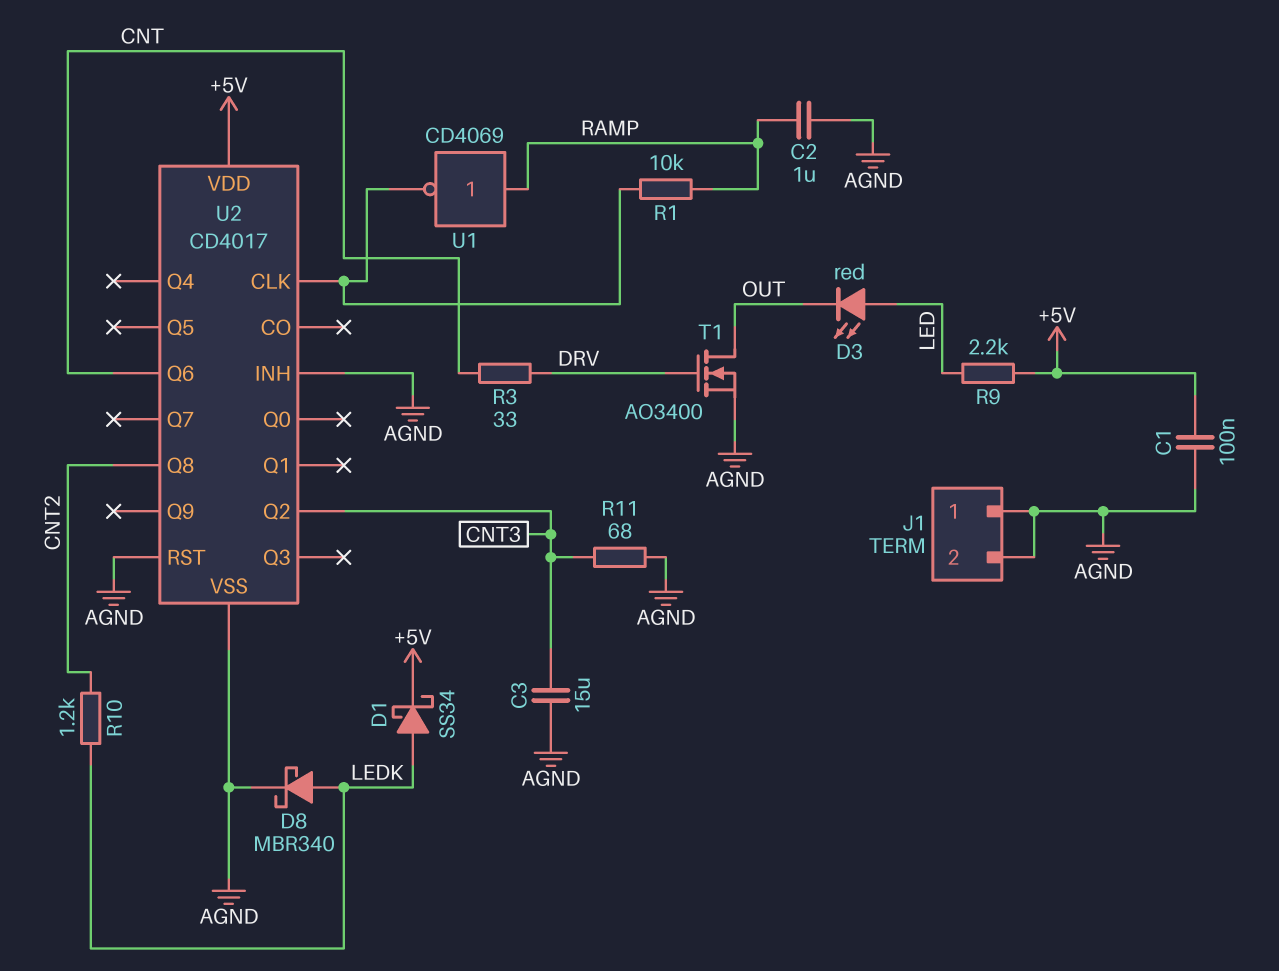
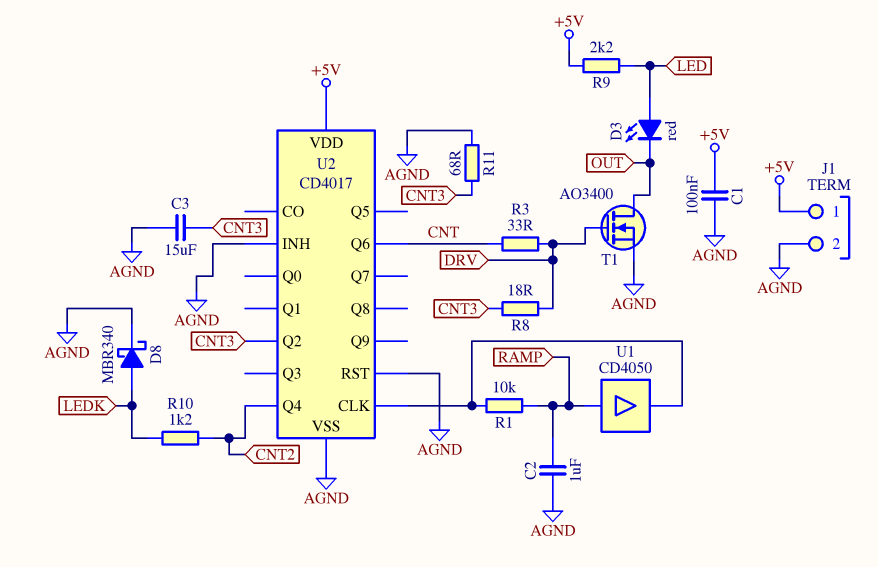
D1: schottky SS34 (A LEDK, K +5V) -> none
J1 pin 1: AGND -> +5V
R8: none -> 18 (CNT3, DRV)
U1: NOT CD4069 (in RAMP, out U2/CLK) -> buffer CD4050 (in RAMP, out U2/CLK)
U2 pin Q4: none -> CNT2
U2 pin Q8: CNT2 -> none

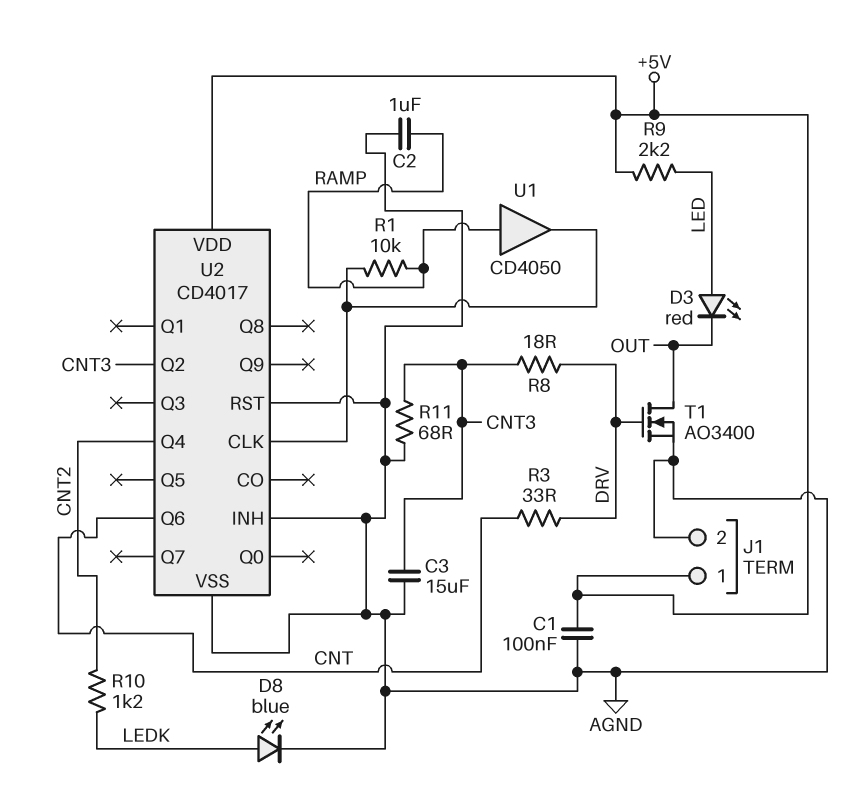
D8: schottky MBR340 (A LEDK, K AGND) -> LED blue (A LEDK, K AGND)

